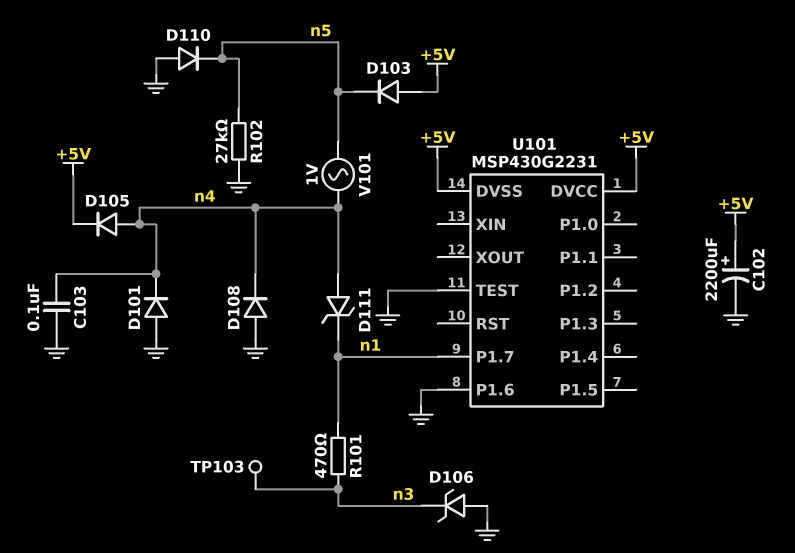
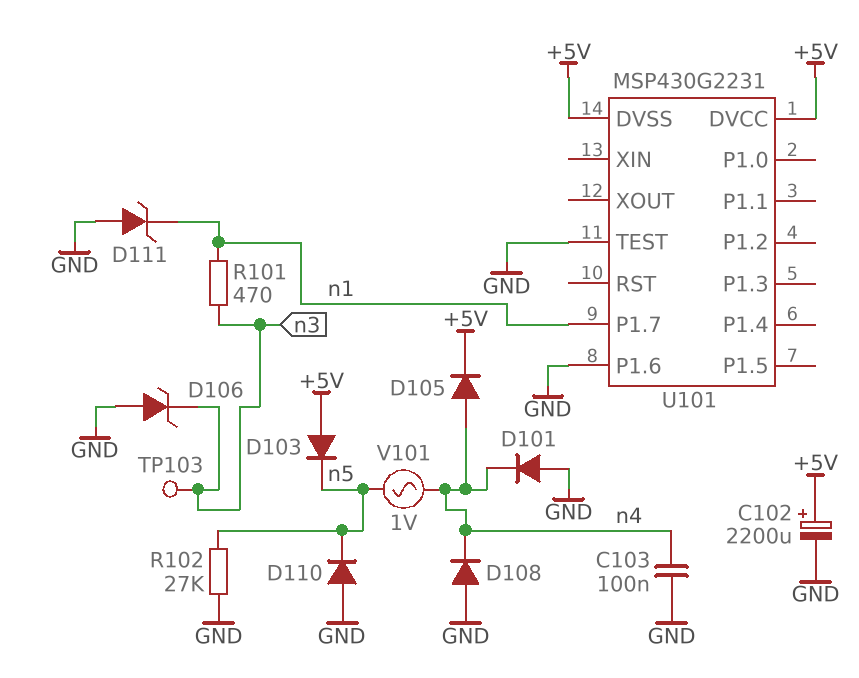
D111: zener (A n4, K n1) -> zener (A GND, K n1)

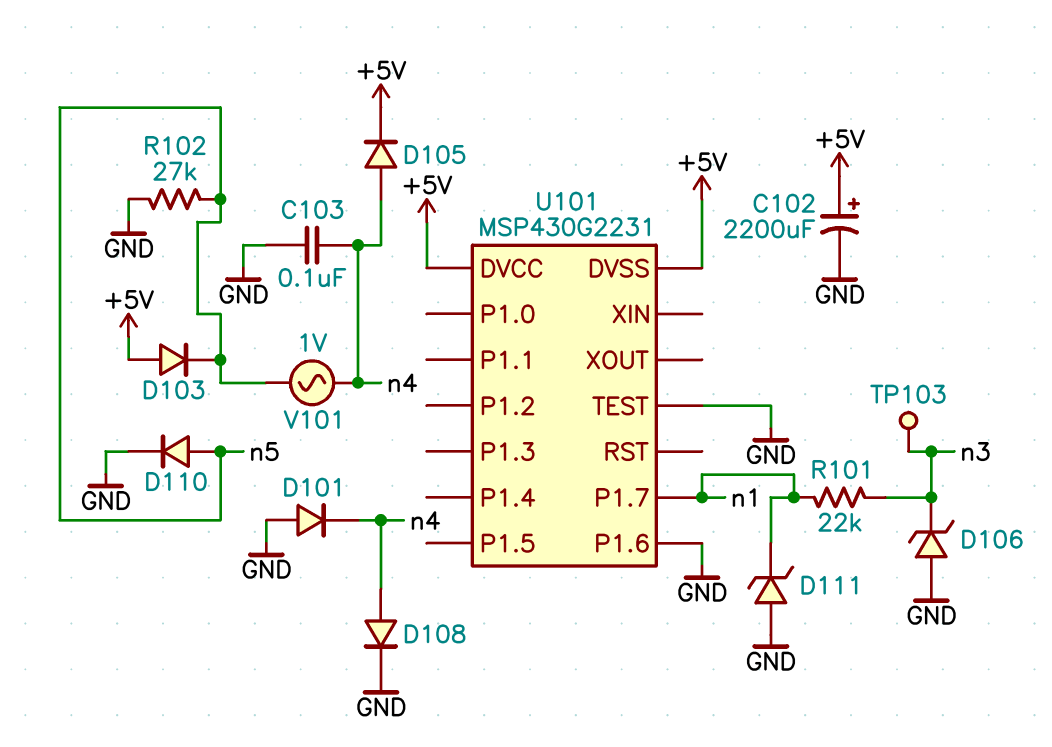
D108: diode (A GND, K n4) -> diode (A n4, K GND)
D110: diode (A GND, K n5) -> diode (A n5, K GND)
R101: 470 (n1, n3) -> 22k (n1, n3)

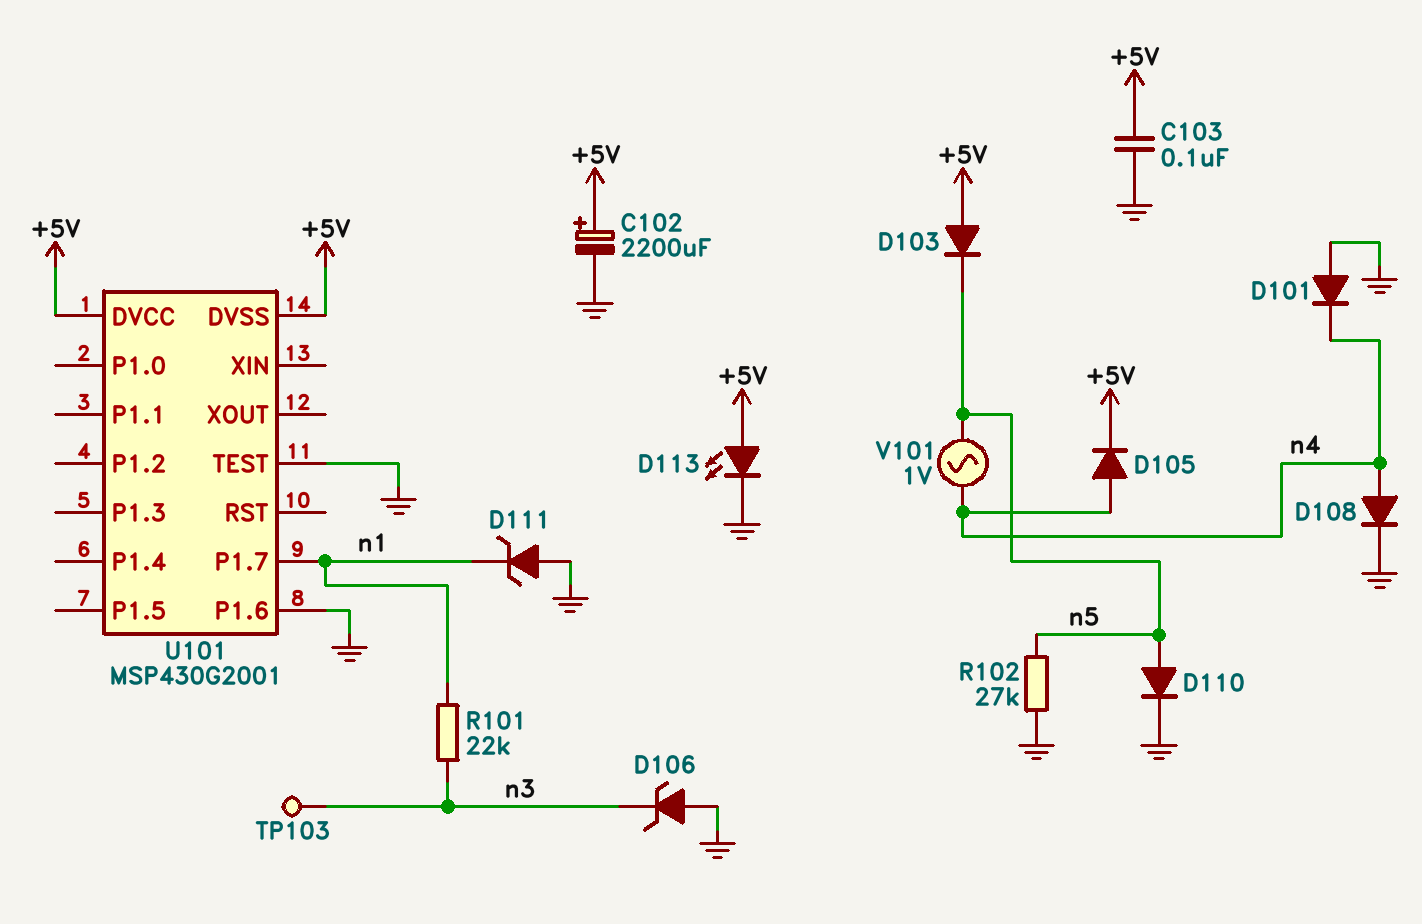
C103: 100nF (GND, n4) -> 100nF (+5V, GND)
D113: none -> LED (A +5V, K GND)
U101: MSP430G2231 -> MSP430G2001

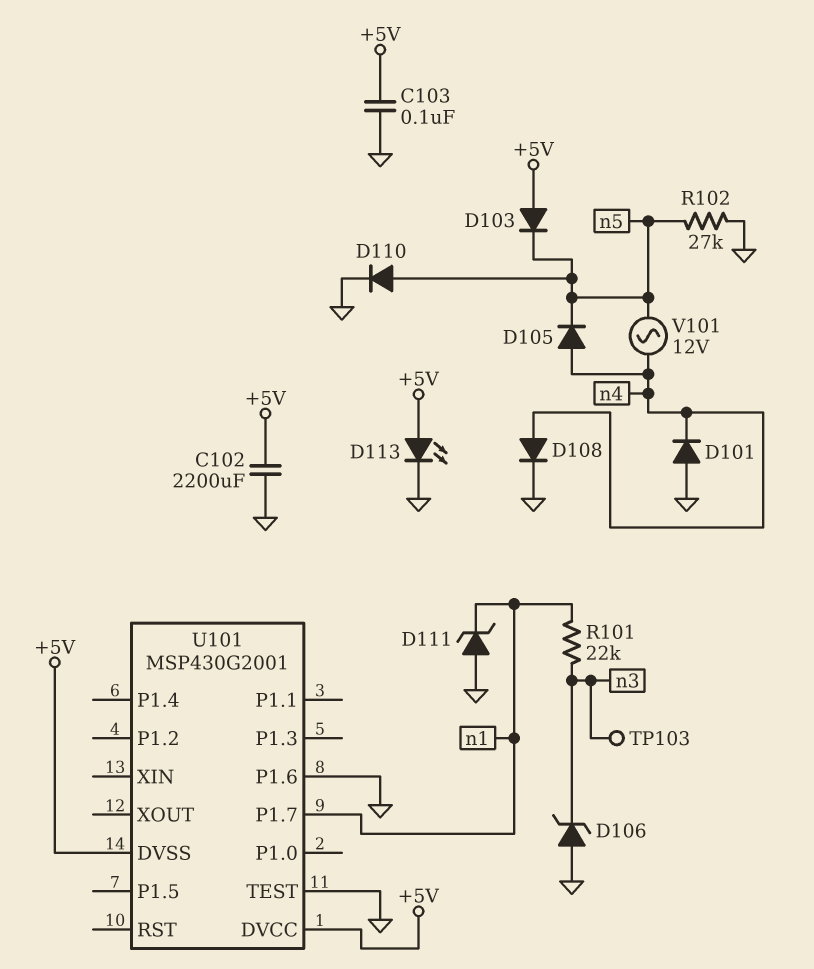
C102: 2200uF (plus +5V, minus GND) -> 2200uF (+5V, GND)
D105: diode (A n4, K +5V) -> diode (A n4, K n5)
V101: AC 1V (n4, n5) -> AC 12V (n4, n5)

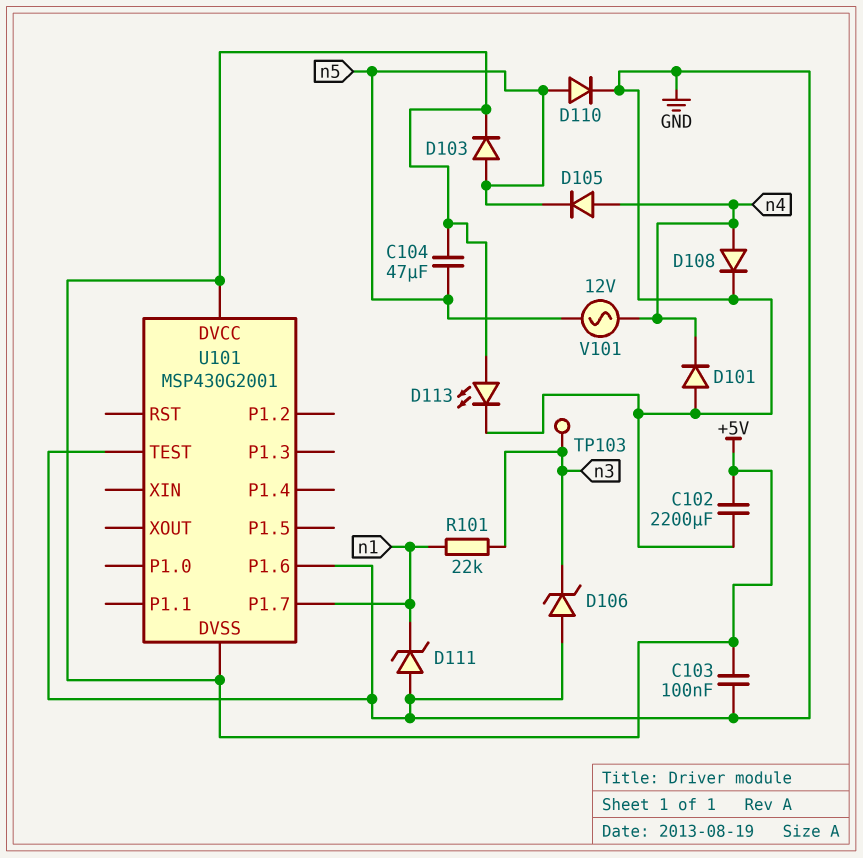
C104: none -> 47uF (+5V, n5)
D103: diode (A +5V, K n5) -> diode (A n5, K +5V)
R102: 27k (GND, n5) -> none

